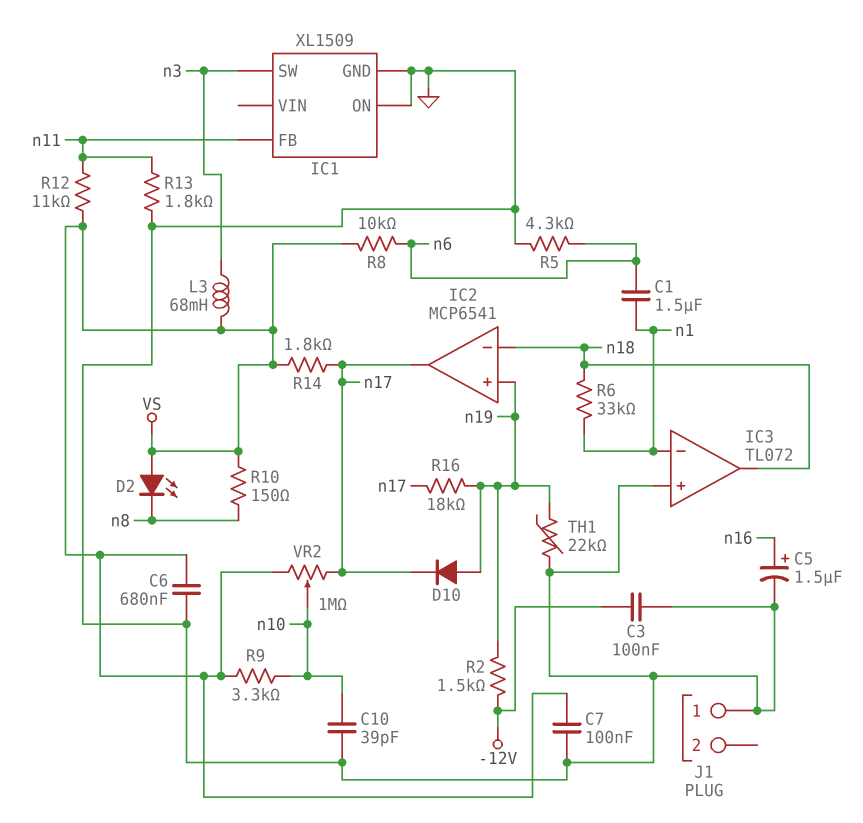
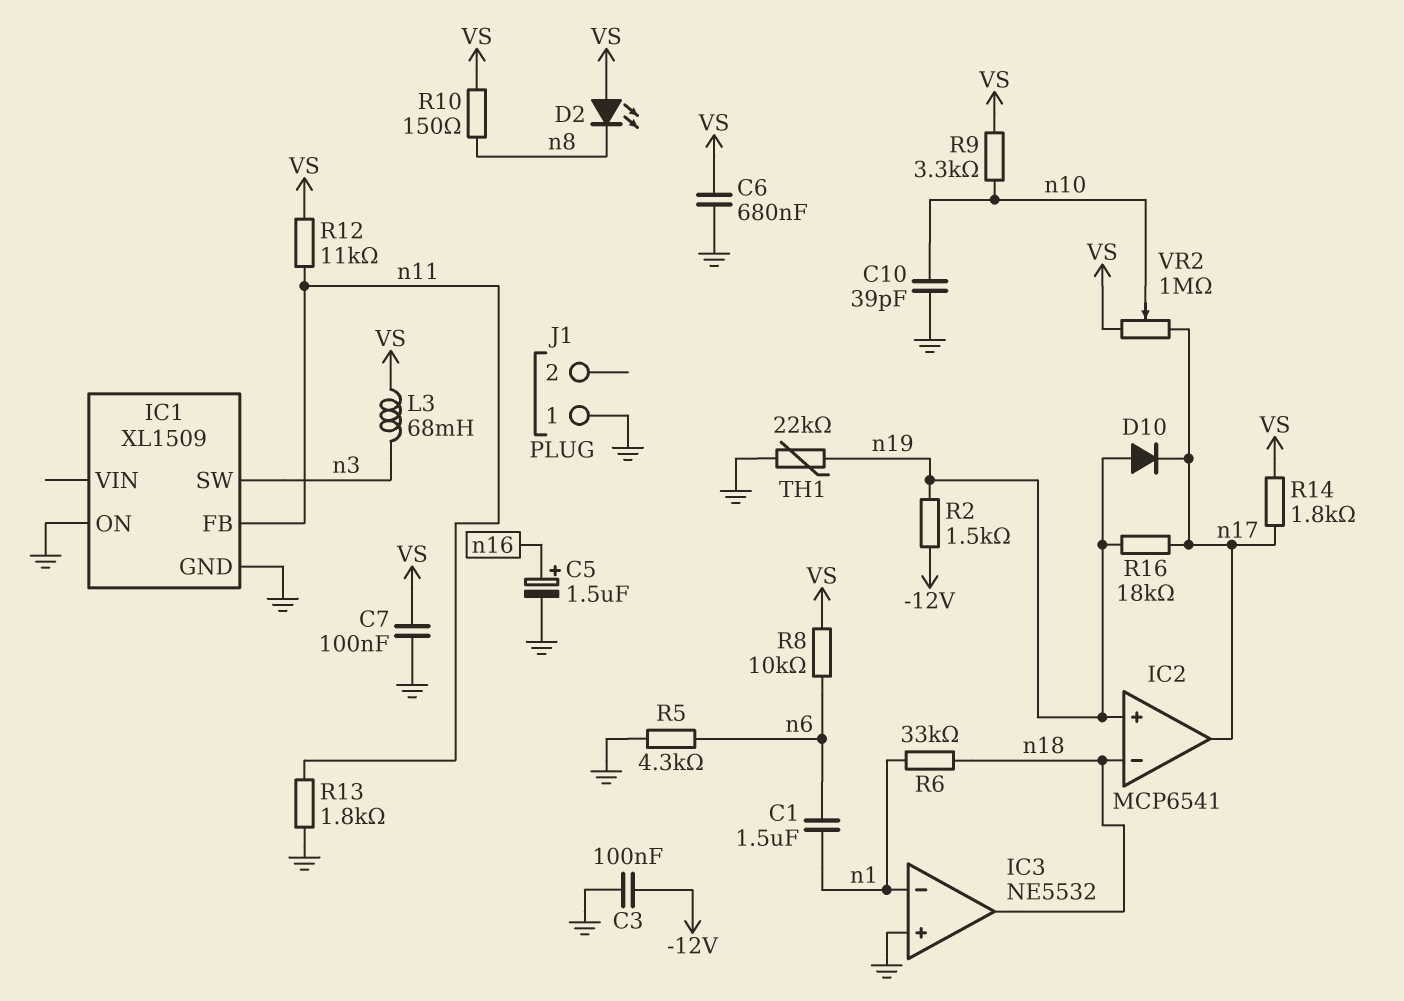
IC3: TL072 -> NE5532

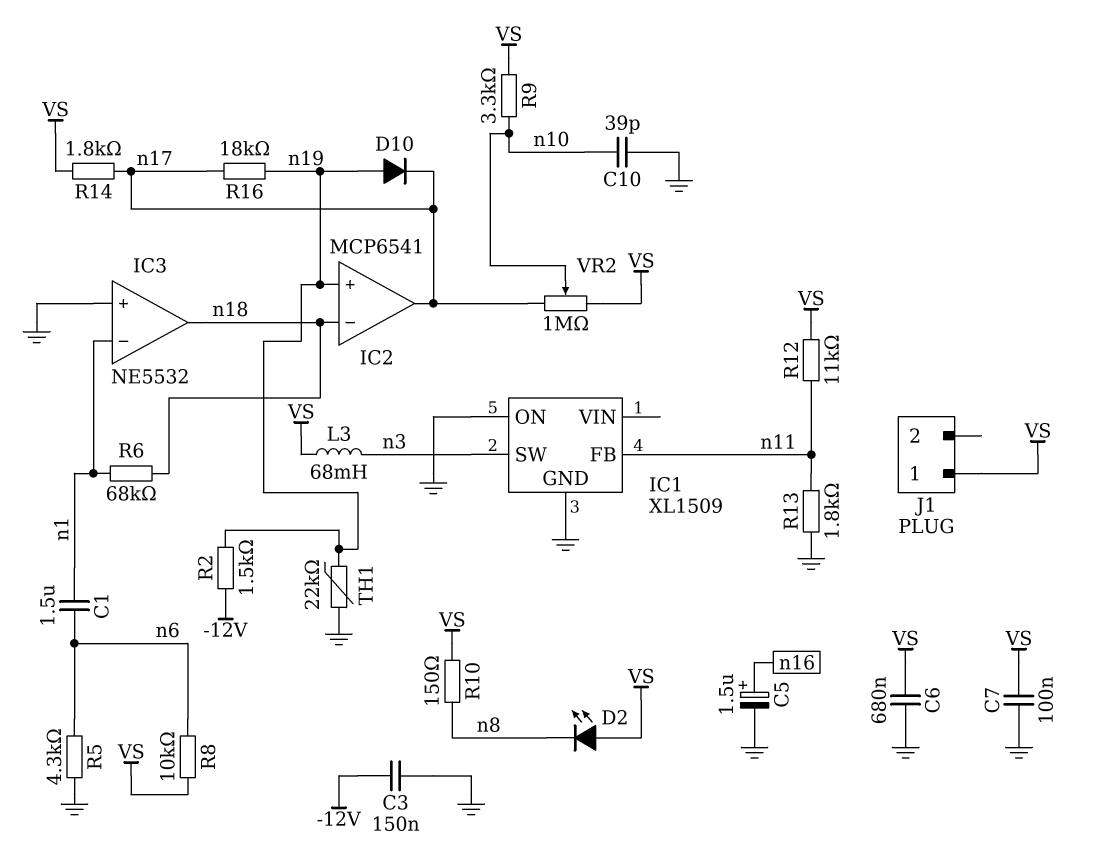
C3: 100nF (-12V, GND) -> 150nF (-12V, GND)
J1 pin 1: GND -> VS
R6: 33k (n1, n18) -> 68k (n1, n18)

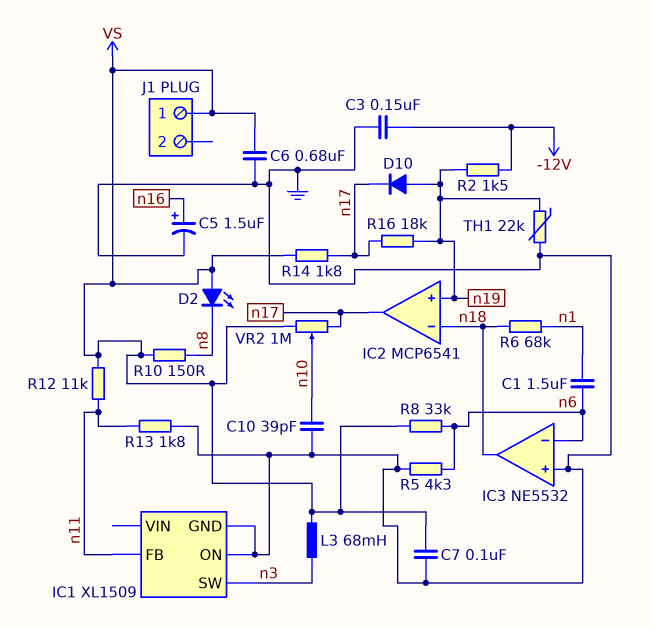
IC3 pin in-: n1 -> n6
R8: 10k (VS, n6) -> 33k (VS, n6)
R9: 3.3k (VS, n10) -> none

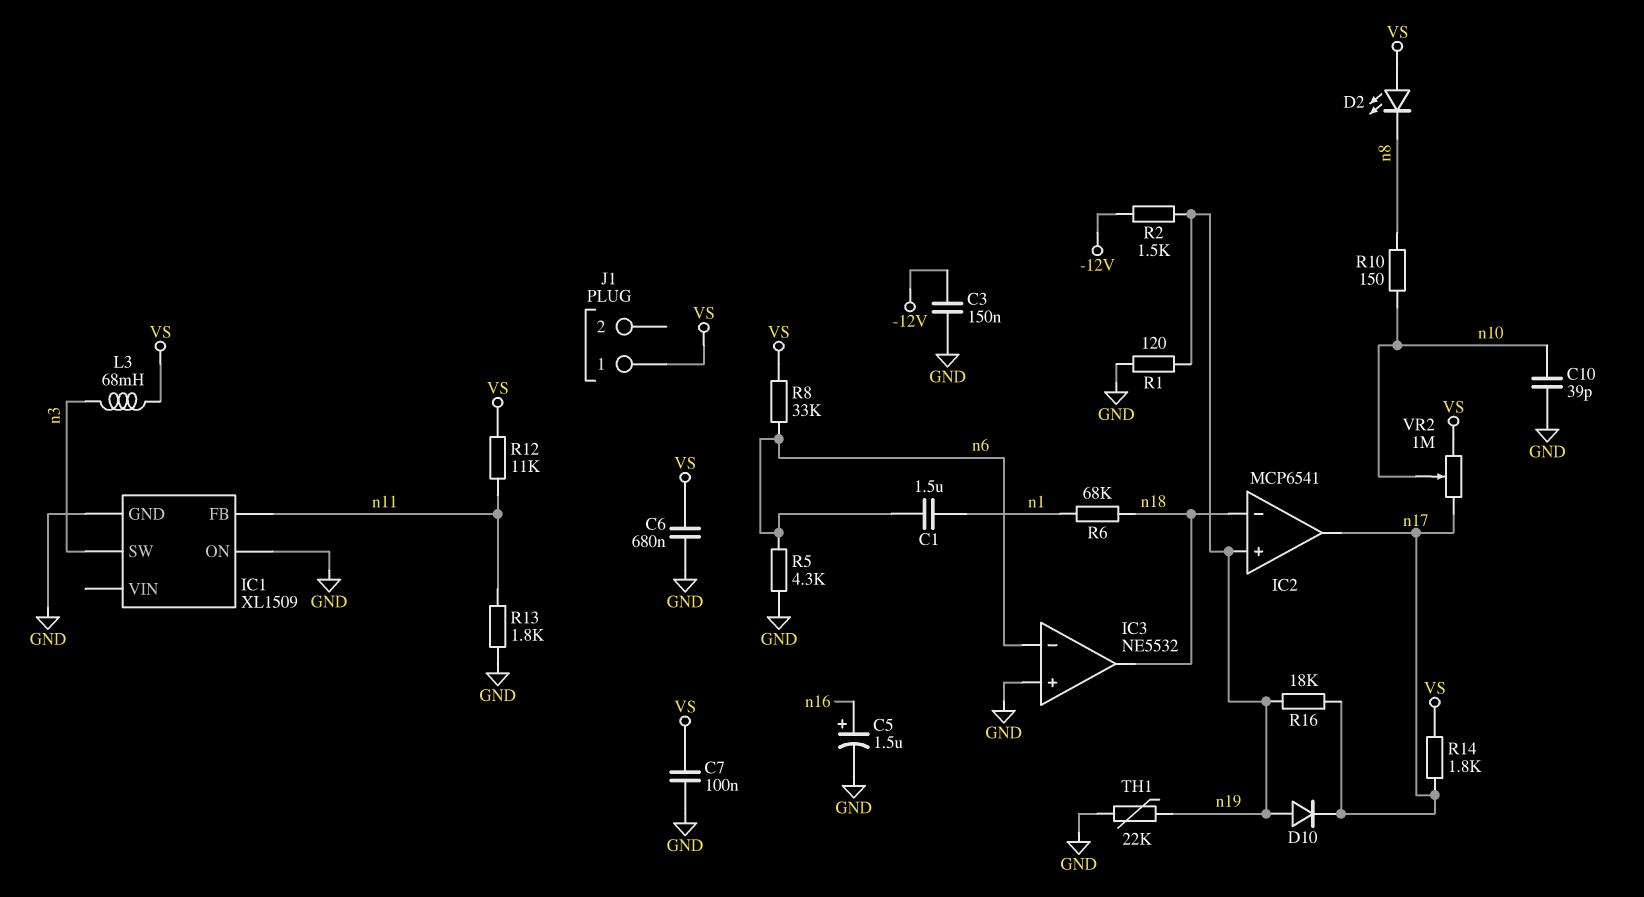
R1: none -> 120 (GND, n19)
R10: 150 (VS, n8) -> 150 (n8, n10)

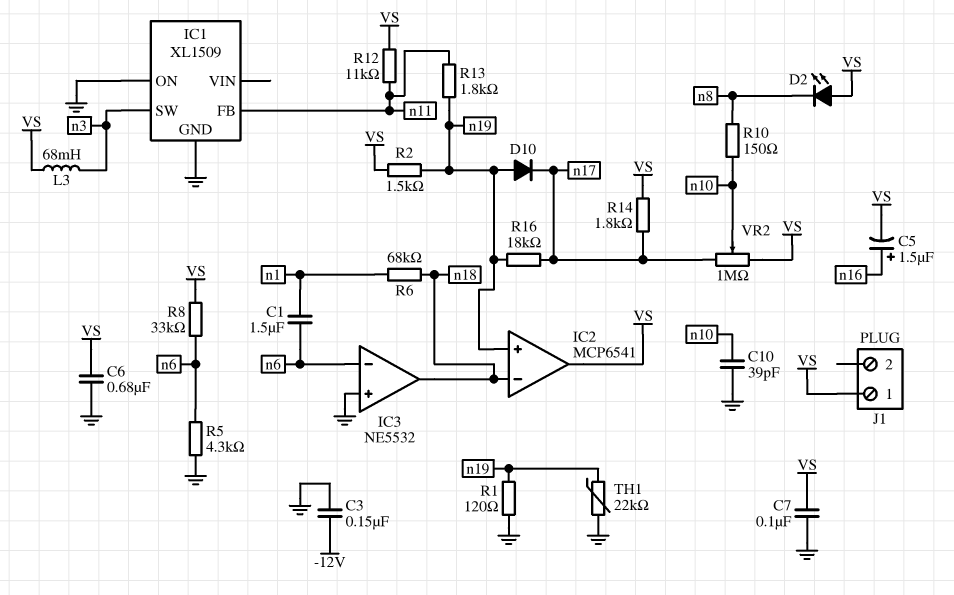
C5: 1.5uF (plus n16, minus GND) -> 1.5uF (plus n16, minus VS)
IC2 pin out: n17 -> VS
R2: 1.5k (-12V, n19) -> 1.5k (VS, n19)
R13: 1.8k (GND, n11) -> 1.8k (n11, n19)

